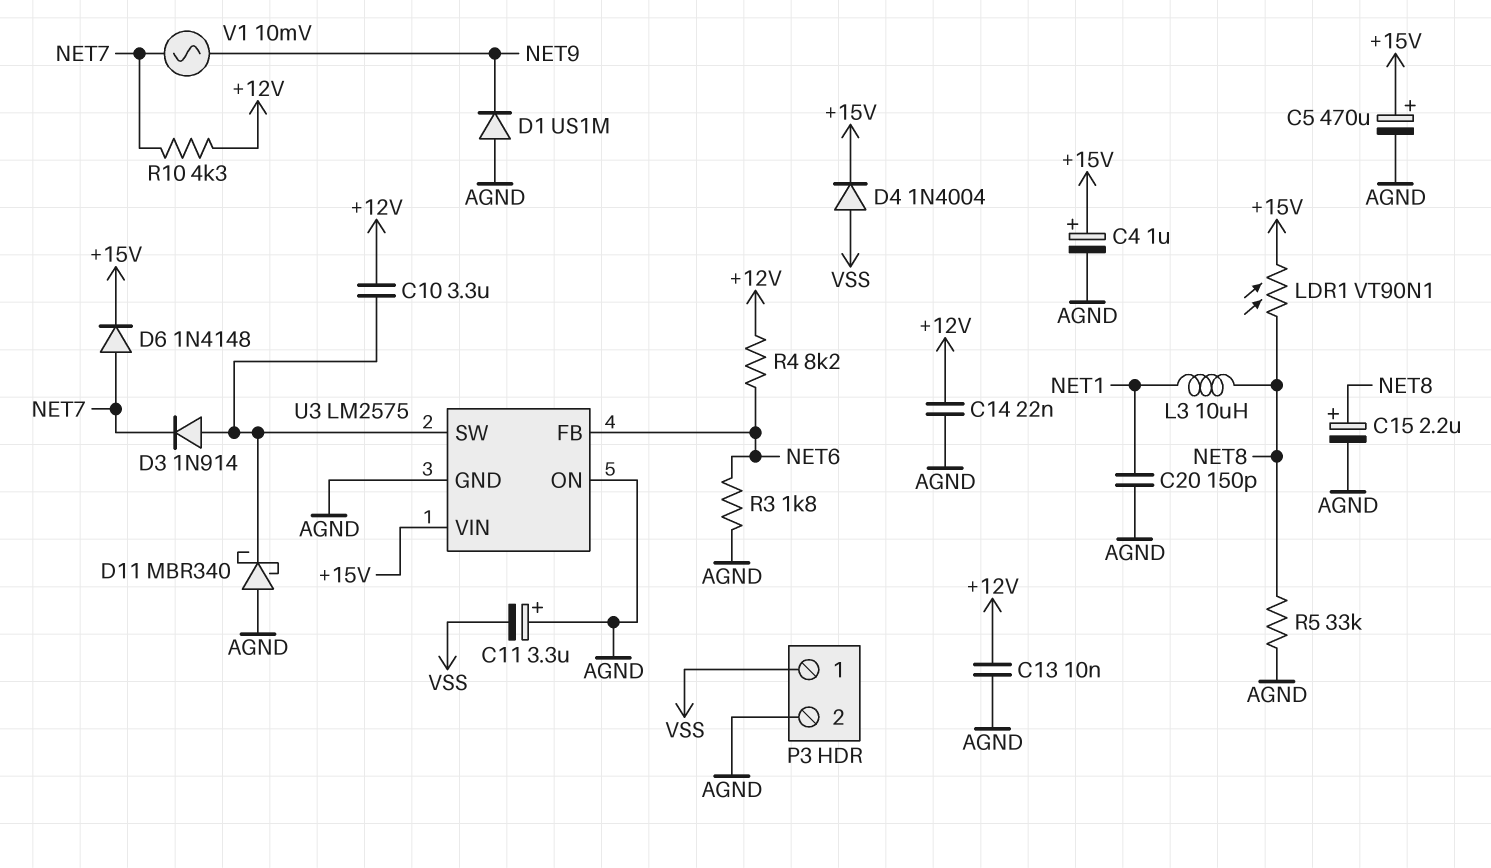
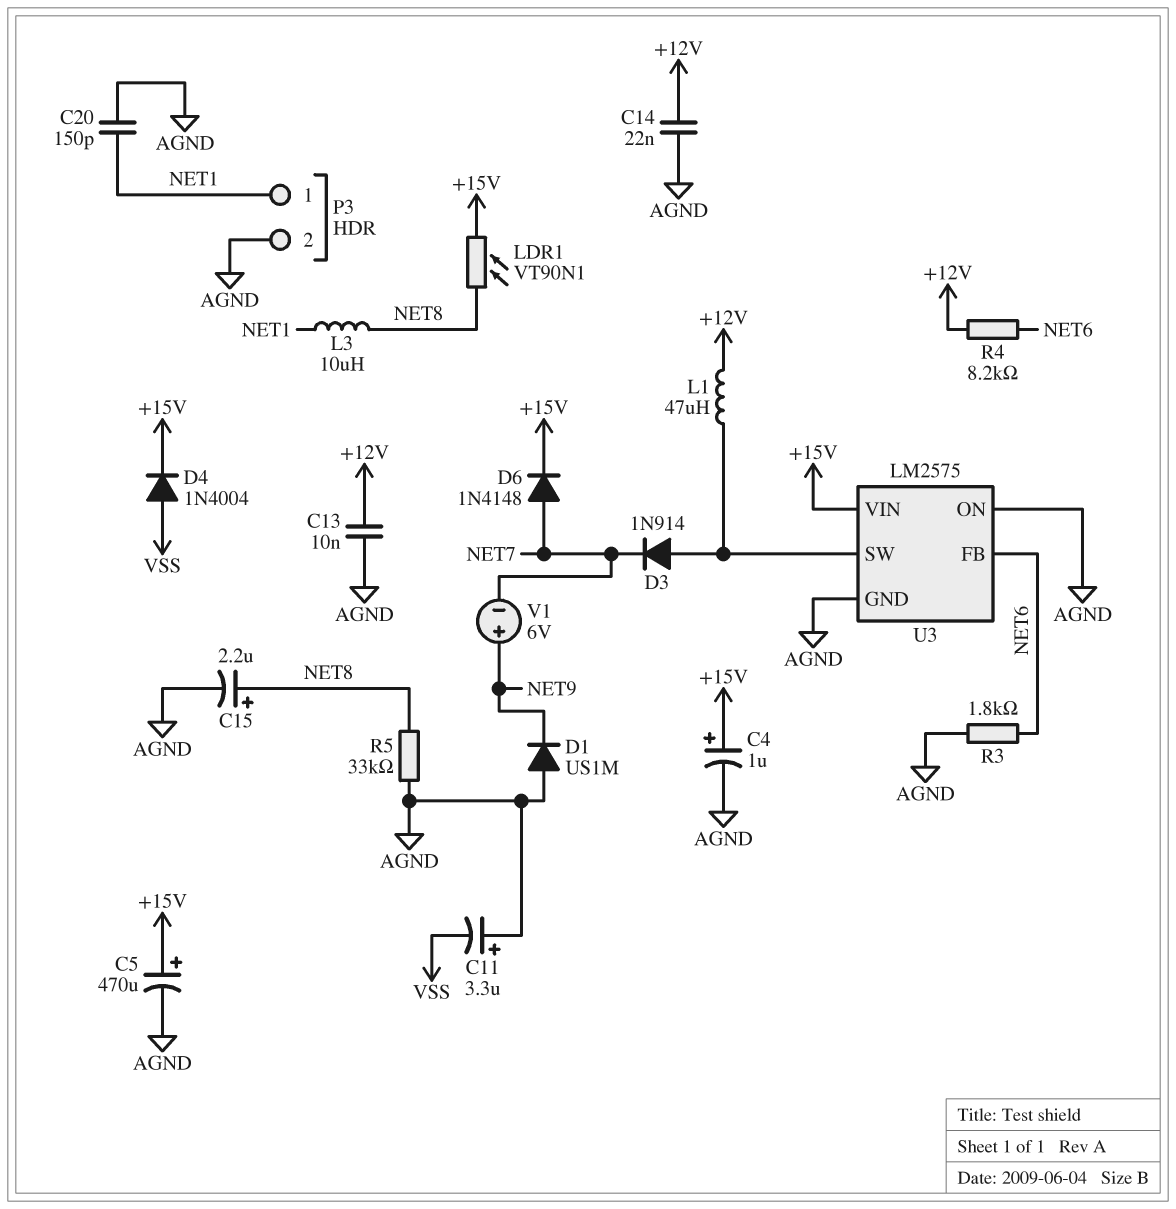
C10: 3.3uF (+12V, U3/SW) -> none
D11: schottky MBR340 (A AGND, K U3/SW) -> none
L1: none -> 47uH (+12V, U3/SW)
P3 pin 1: VSS -> NET1
R10: 4.3k (+12V, NET7) -> none
V1: AC 10mV (NET7, NET9) -> 6V (plus NET9, minus NET7)

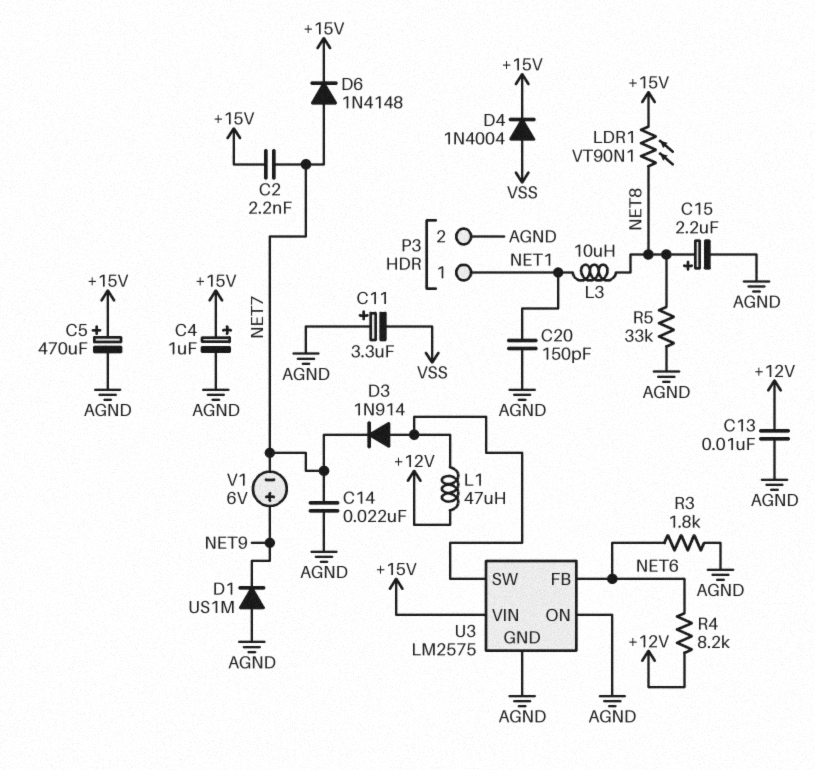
C2: none -> 2.2nF (+15V, NET7)
C14: 22nF (+12V, AGND) -> 22nF (AGND, NET7)

